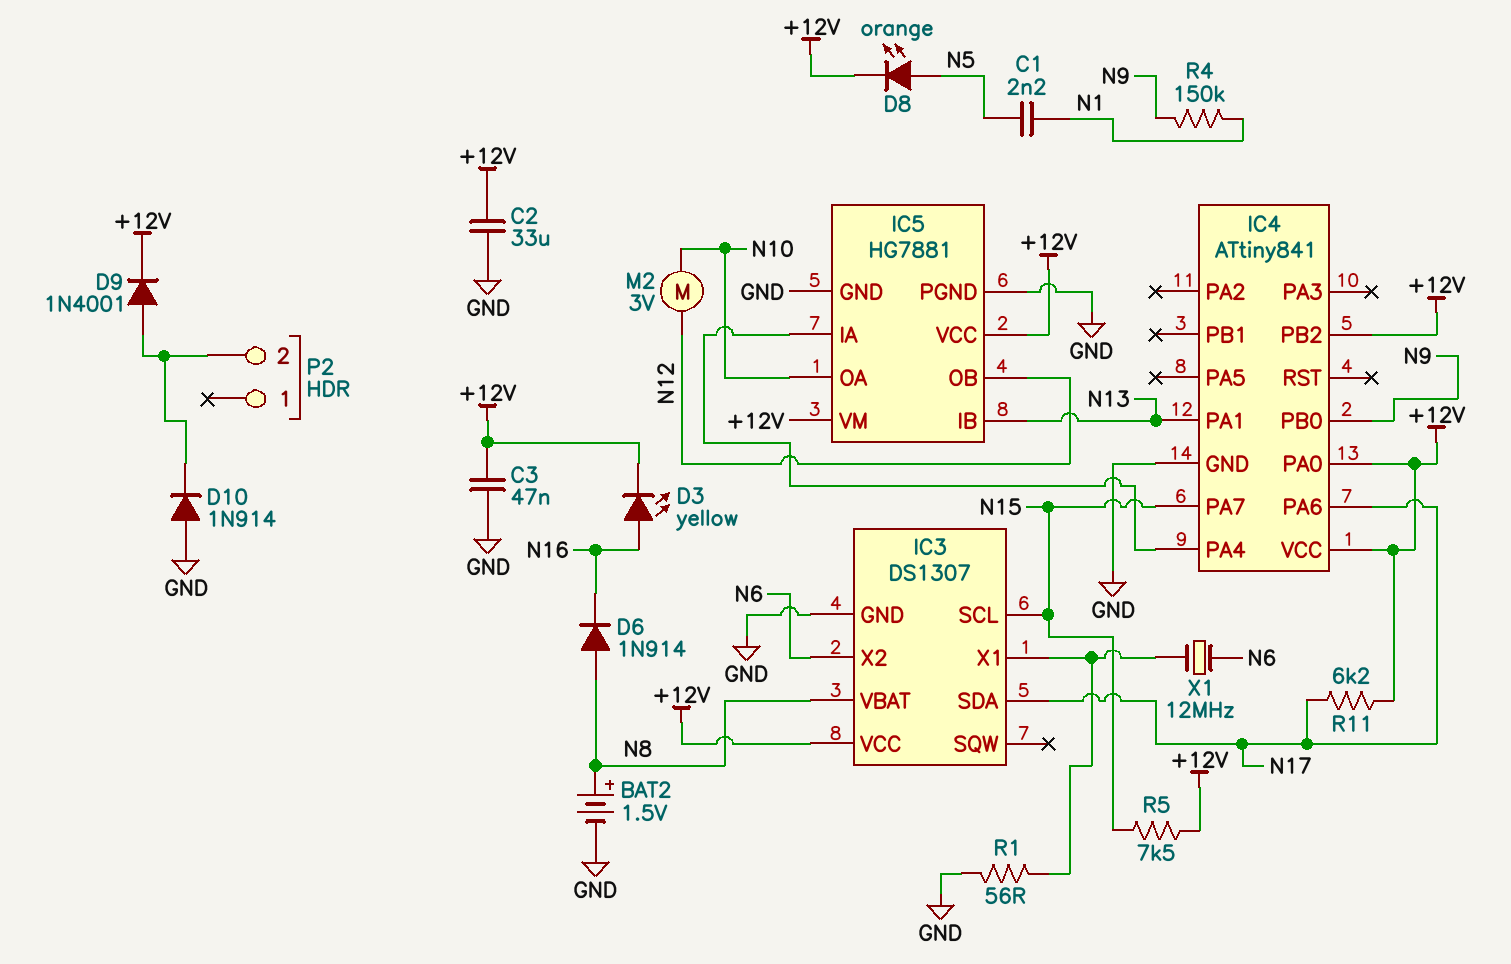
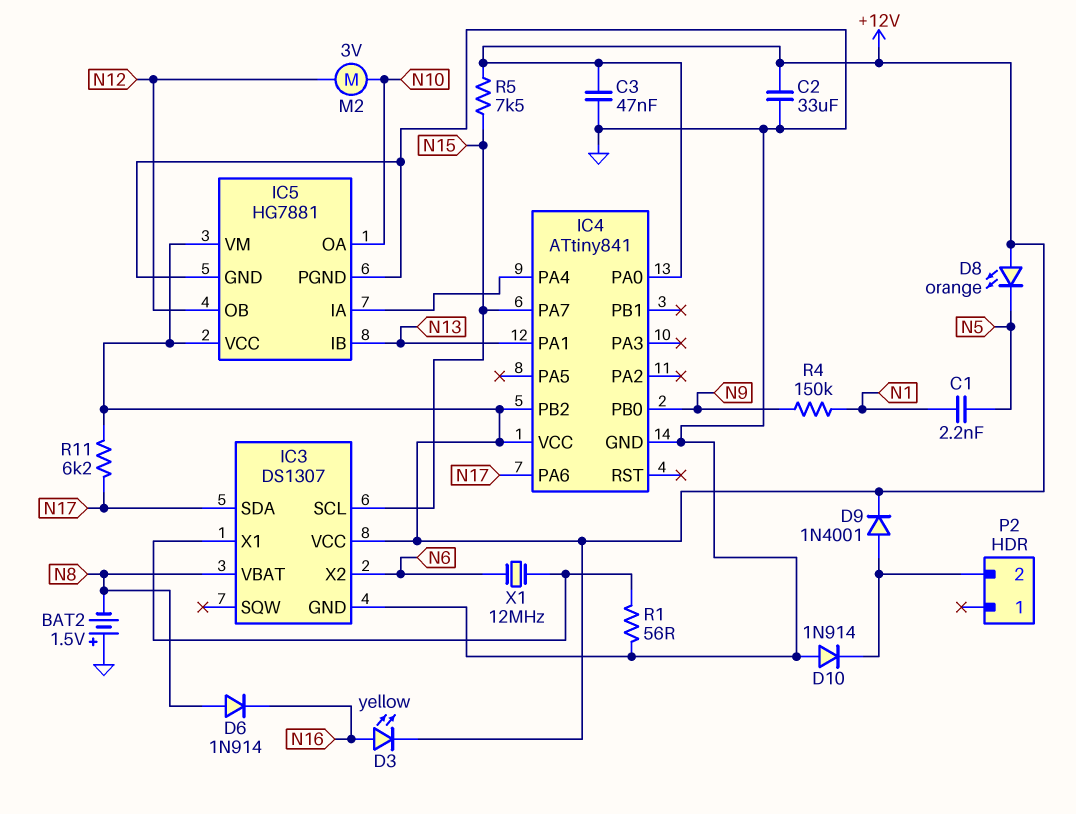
BAT2: 1.5V (plus N8, minus GND) -> 1.5V (plus GND, minus N8)
D8: LED orange (A N5, K +12V) -> LED orange (A +12V, K N5)

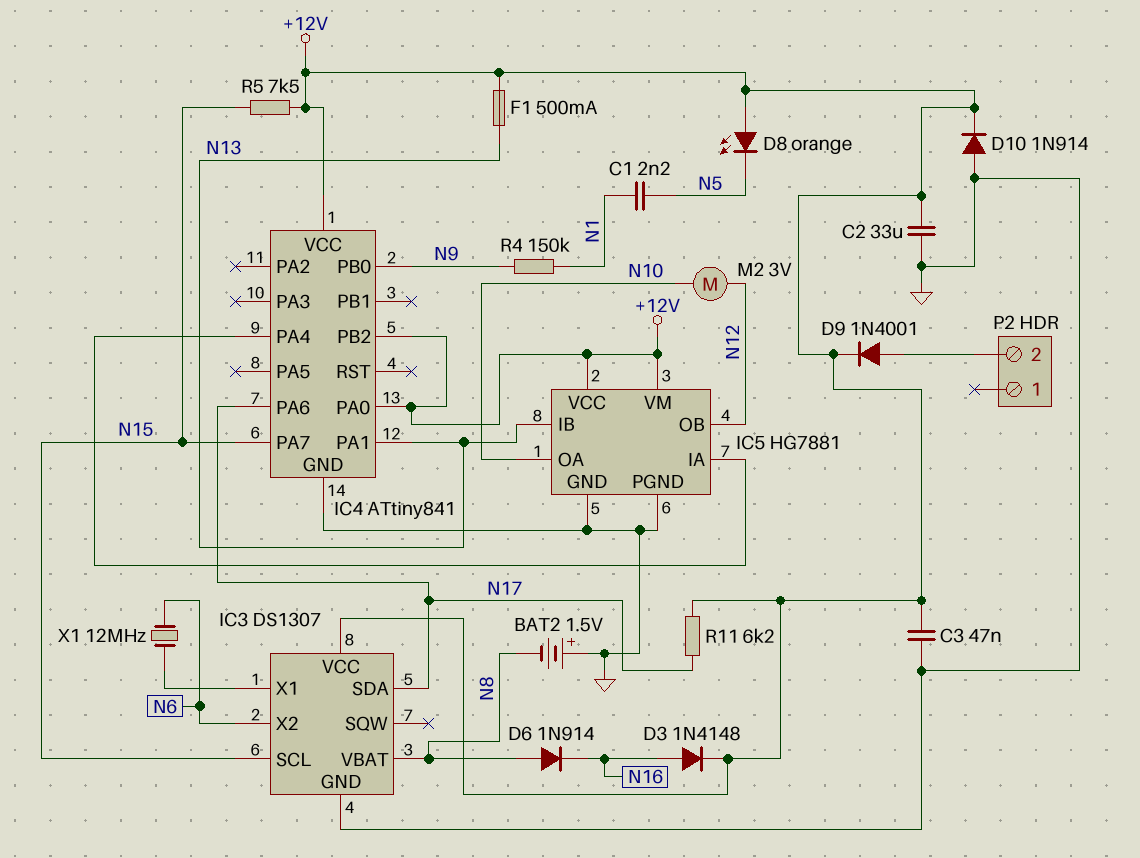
D3: LED yellow (A N16, K +12V) -> diode 1N4148 (A N16, K +12V)
D10: diode 1N914 (A GND, K P2/2) -> diode 1N914 (A GND, K +12V)
F1: none -> 500mA (+12V, N13)
R1: 56 (GND, IC3/X1) -> none

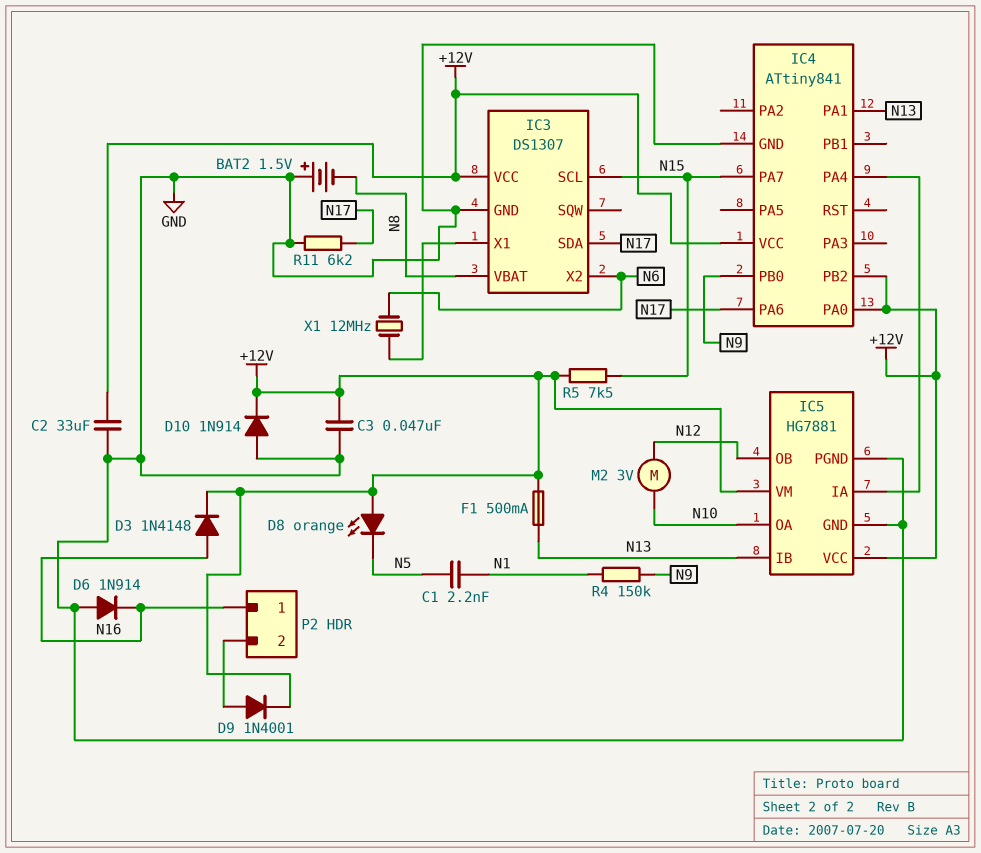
D6: diode 1N914 (A N8, K N16) -> diode 1N914 (A GND, K N16)
P2 pin 1: none -> N16
R11: 6.2k (+12V, N17) -> 6.2k (GND, N17)

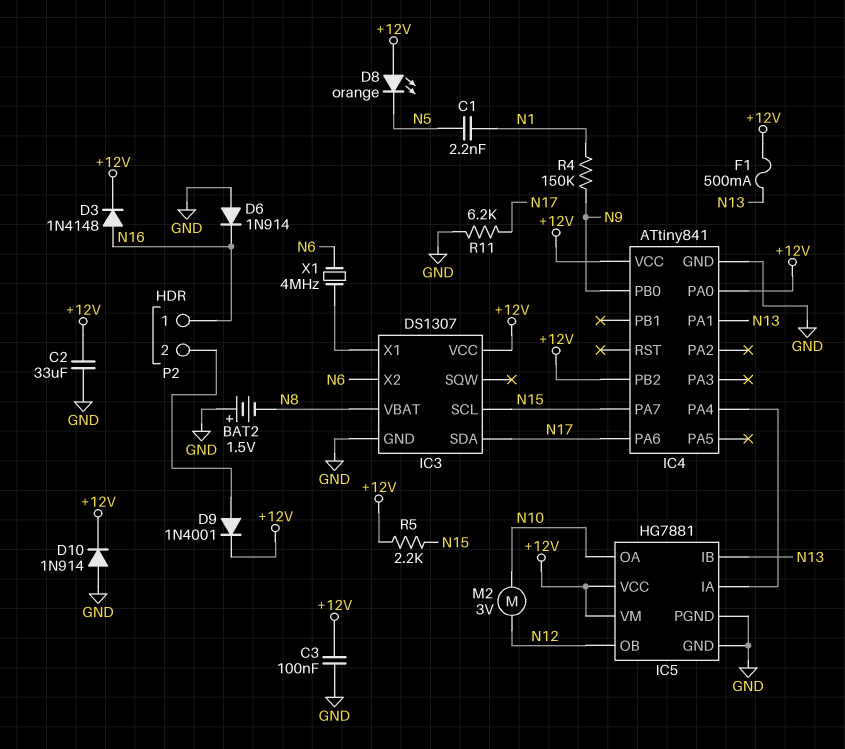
C3: 47nF (+12V, GND) -> 100nF (+12V, GND)
R5: 7.5k (+12V, N15) -> 2.2k (+12V, N15)
X1: 12MHz (IC3/X1, N6) -> 4MHz (IC3/X1, N6)

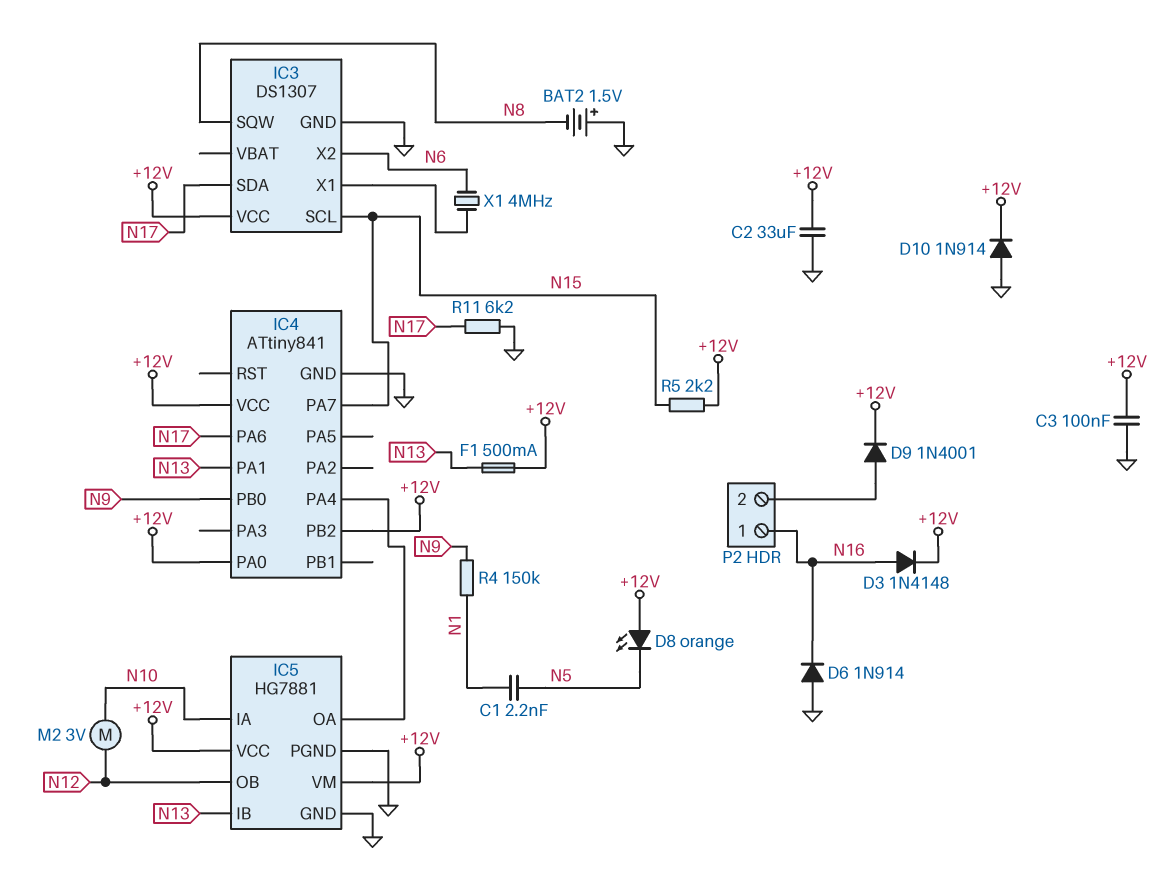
IC3 pin SQW: none -> N8
IC3 pin VBAT: N8 -> none
IC5 pin IA: IC4/PA4 -> N10
IC5 pin OA: N10 -> IC4/PA4

